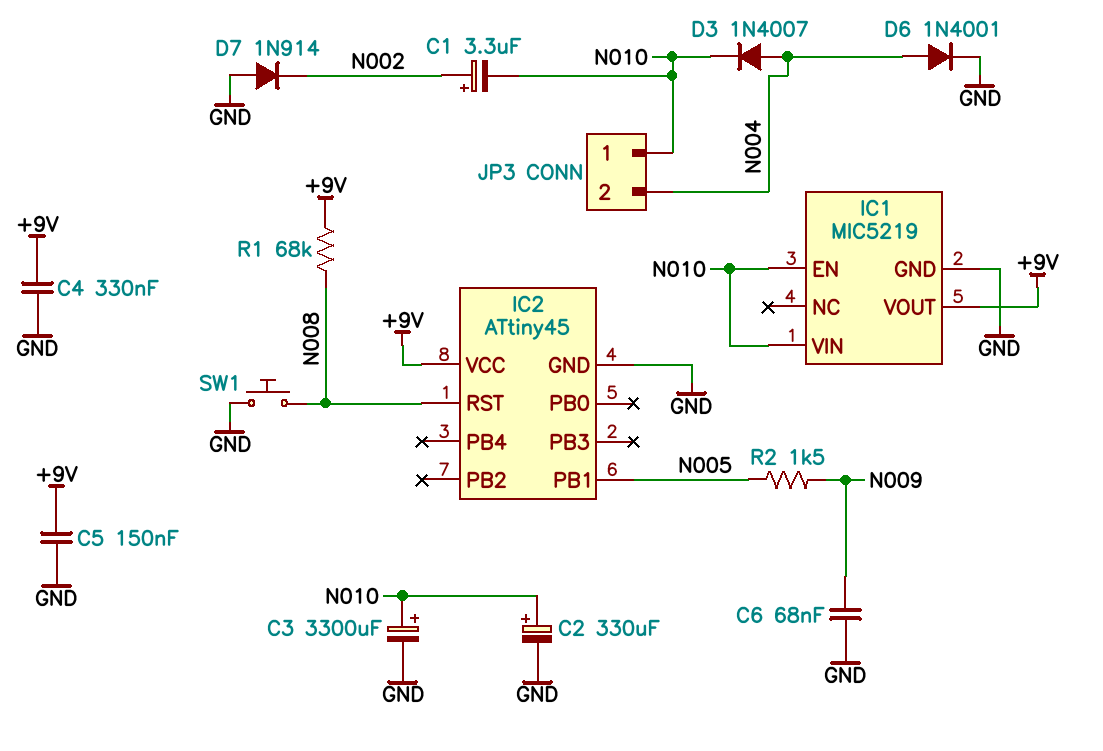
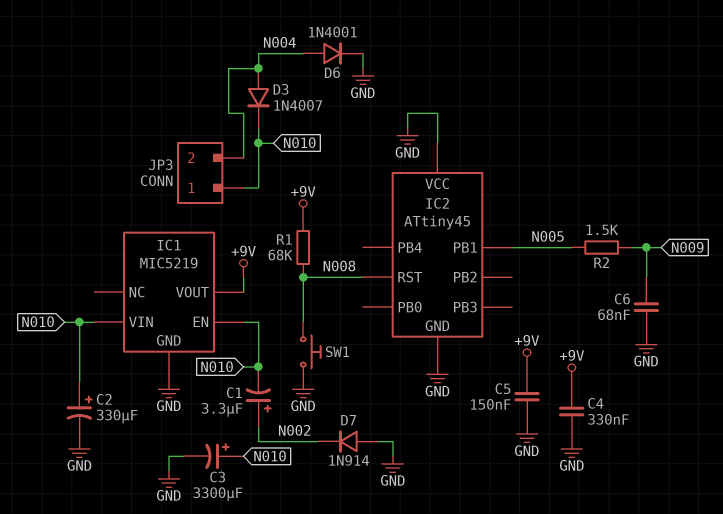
IC2 pin VCC: +9V -> GND

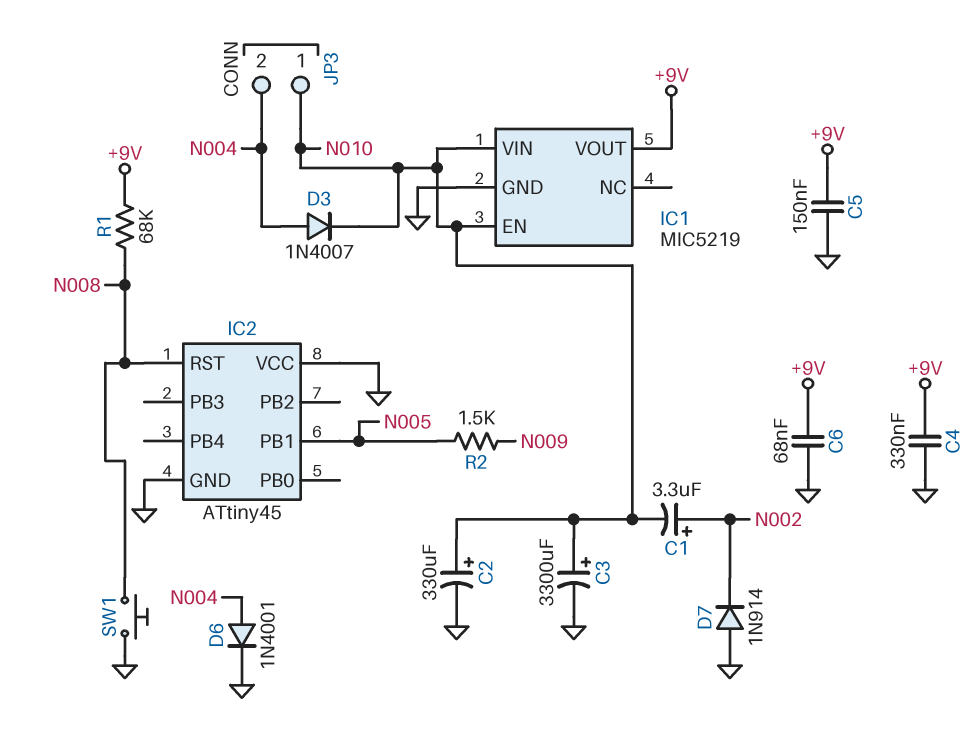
C6: 68nF (GND, N009) -> 68nF (+9V, GND)

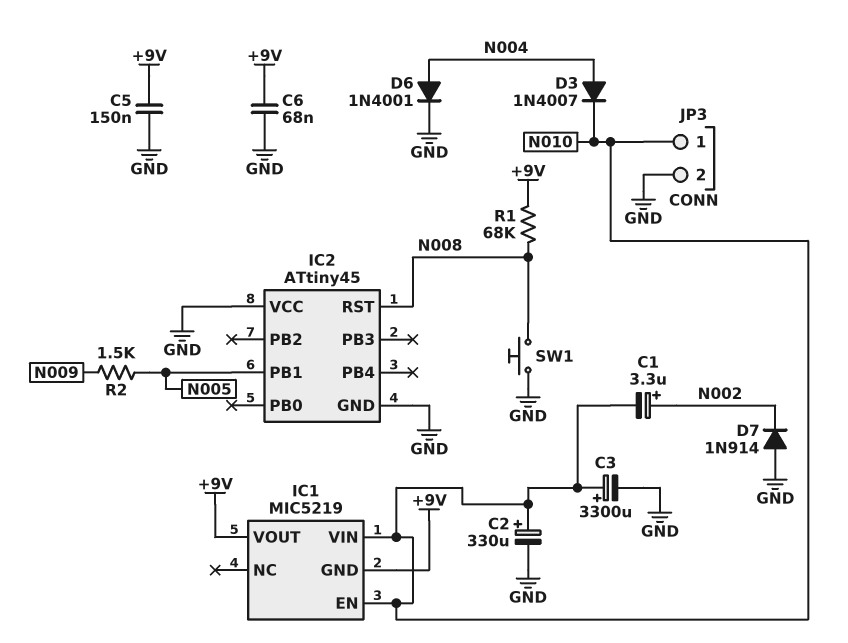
C4: 330nF (+9V, GND) -> none
IC1 pin GND: GND -> +9V
JP3 pin 2: N004 -> GND

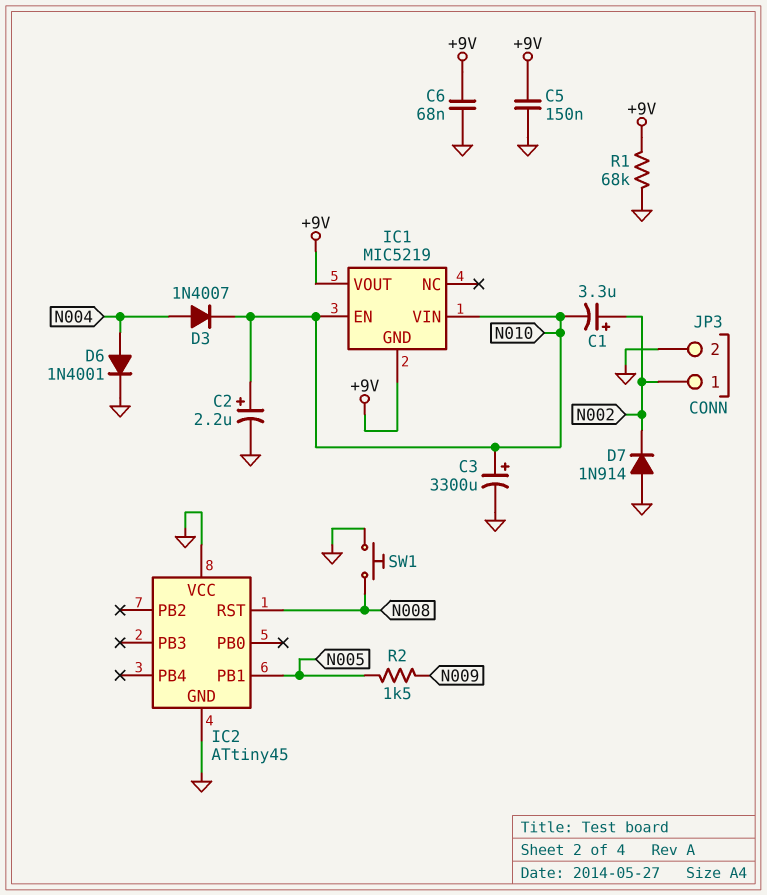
C2: 330uF (plus N010, minus GND) -> 2.2uF (plus N010, minus GND)
JP3 pin 1: N010 -> N002
R1: 68k (+9V, N008) -> 68k (+9V, GND)

